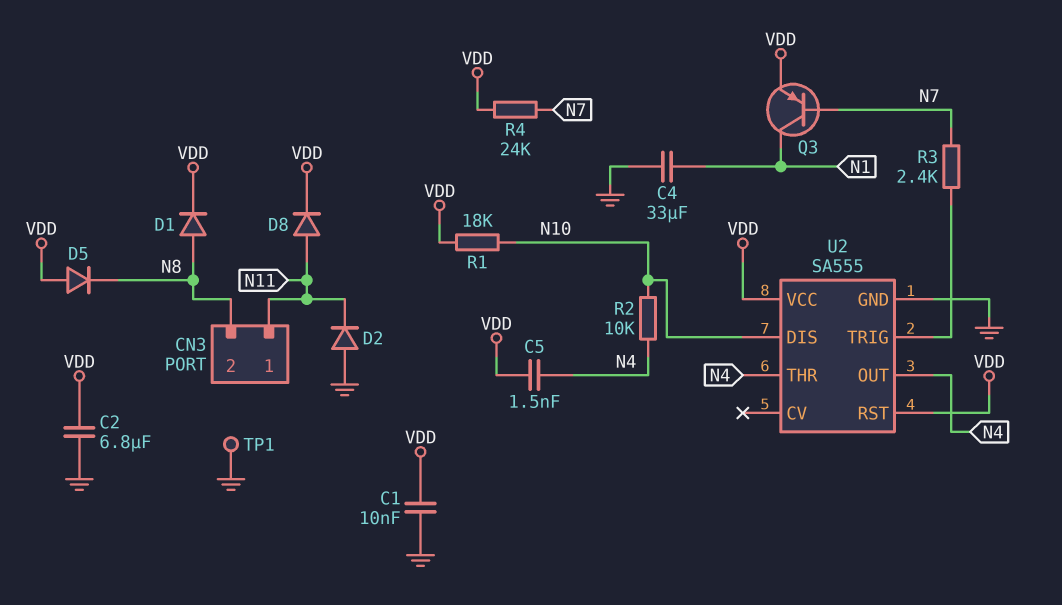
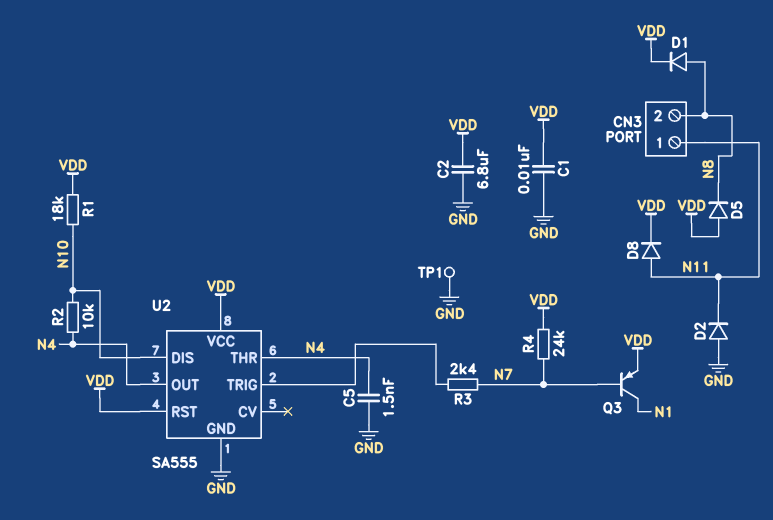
C4: 33uF (GND, N1) -> none
C5: 1.5nF (N4, VDD) -> 1.5nF (GND, N4)

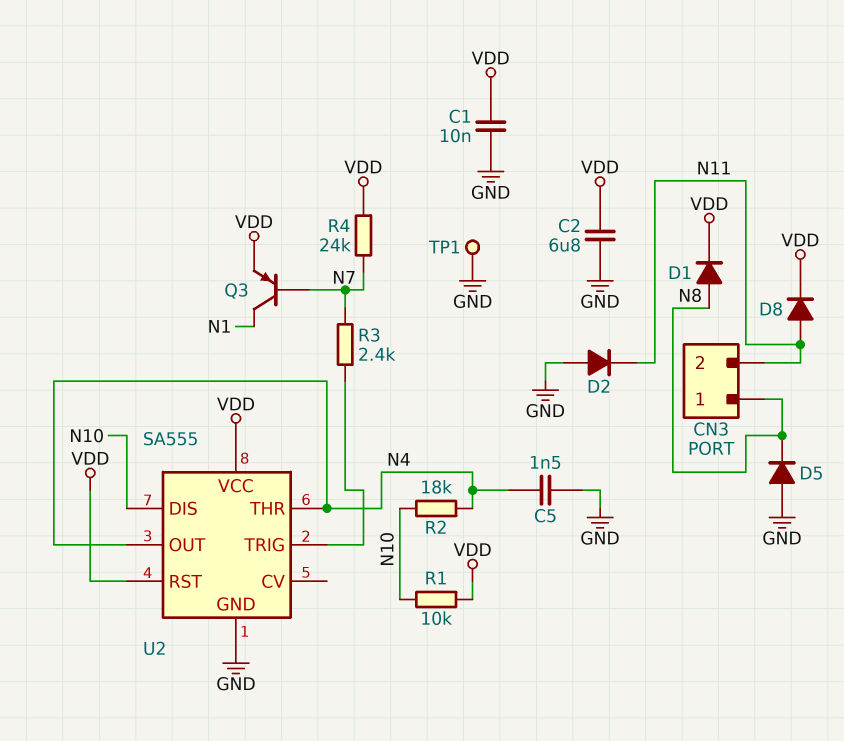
CN3 pin 1: N11 -> N8
CN3 pin 2: N8 -> N11
D5: diode (A VDD, K N8) -> diode (A GND, K N8)
R1: 18k (N10, VDD) -> 10k (N10, VDD)
R2: 10k (N4, N10) -> 18k (N4, N10)

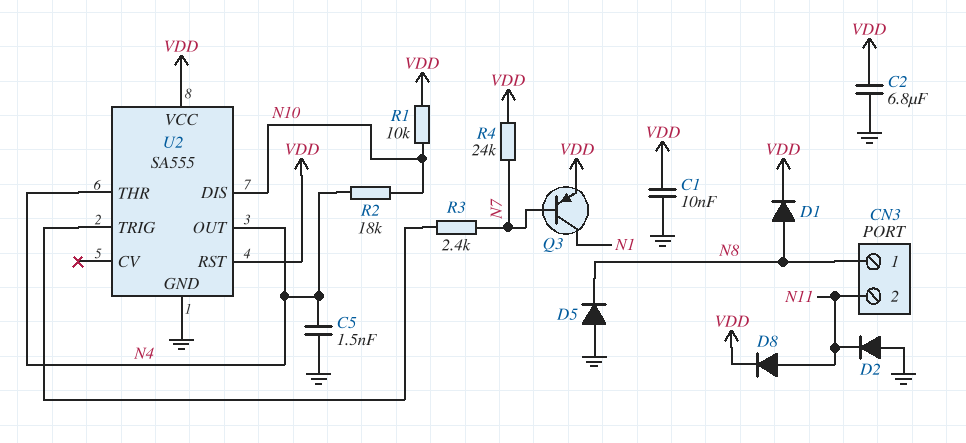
TP1: test point (GND) -> none

